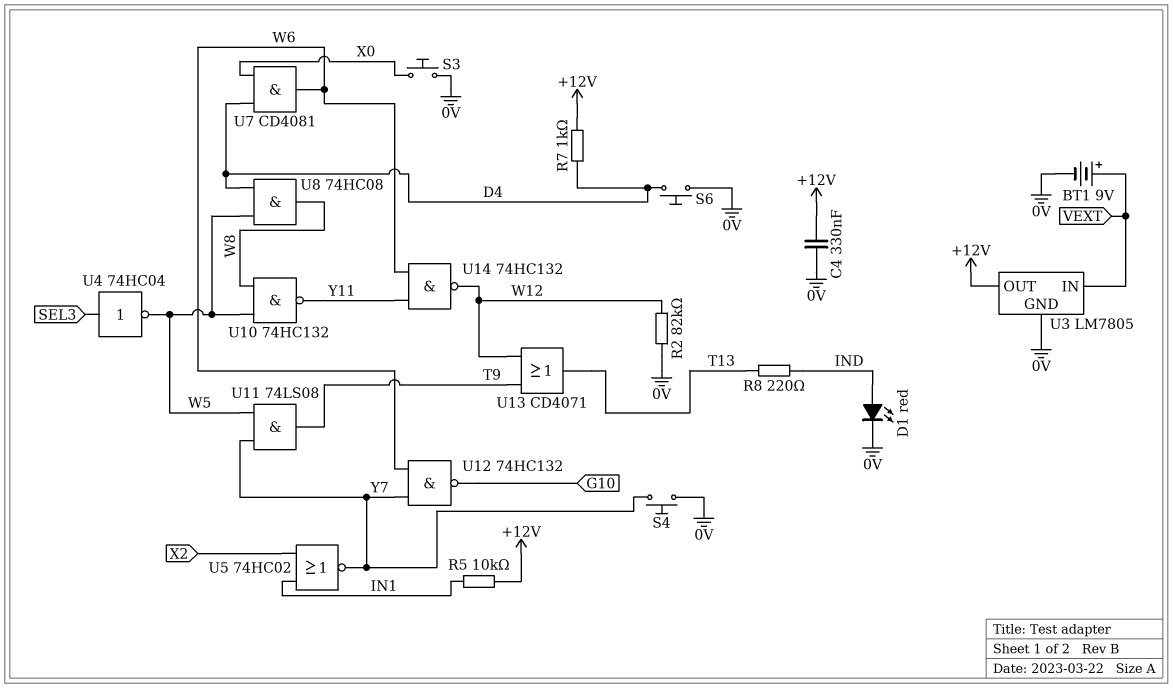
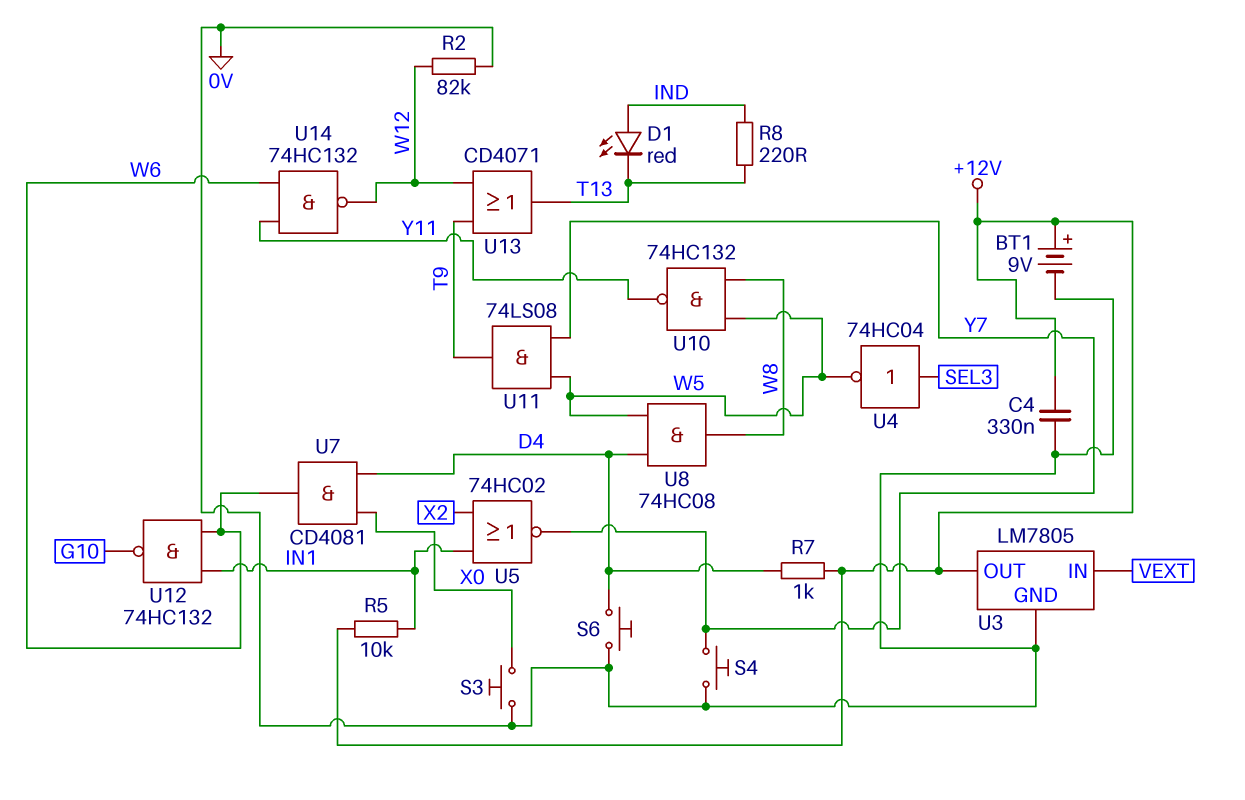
BT1: 9V (plus VEXT, minus 0V) -> 9V (plus +12V, minus 0V)
D1: LED red (A IND, K 0V) -> LED red (A IND, K T13)
U12: NAND 74HC132 (in W6, in Y7, out G10) -> NAND 74HC132 (in IN1, in W6, out G10)

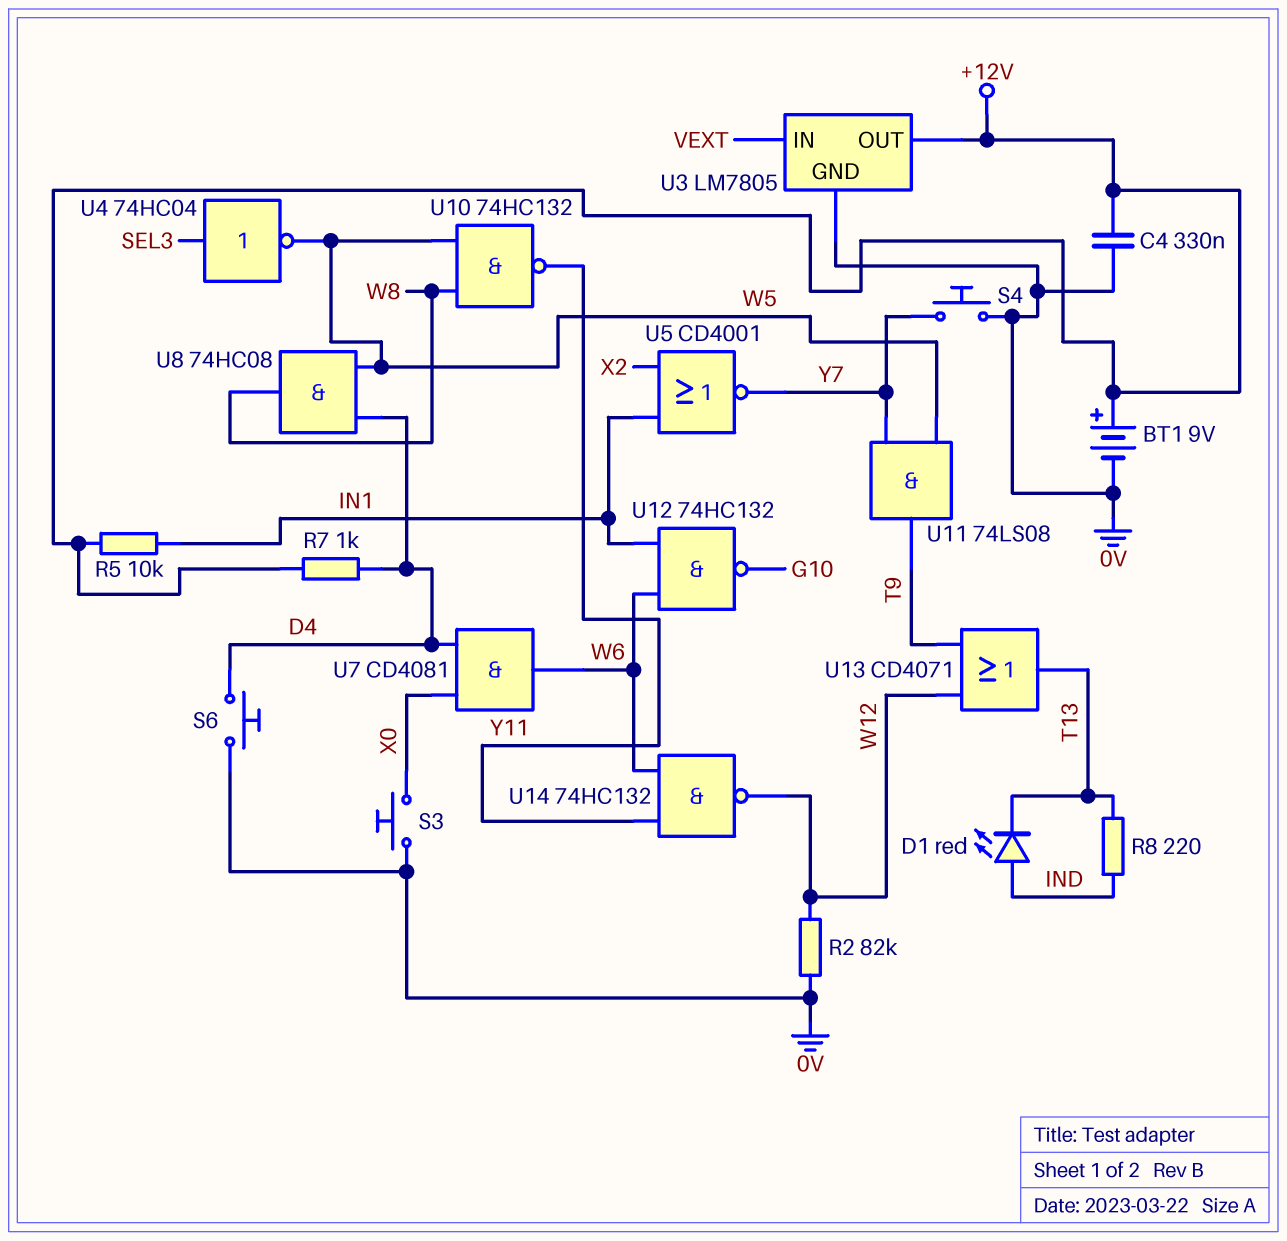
U5: NOR 74HC02 (in IN1, in X2, out Y7) -> NOR CD4001 (in IN1, in X2, out Y7)

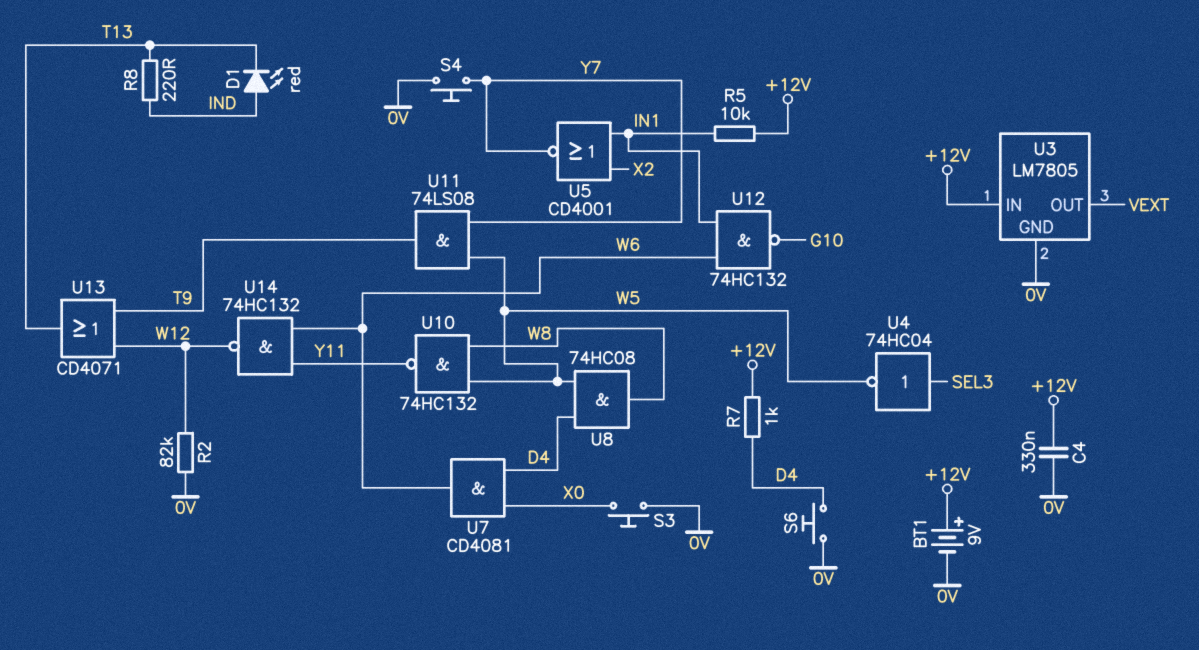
U3 pin IN: VEXT -> +12V
U3 pin OUT: +12V -> VEXT

